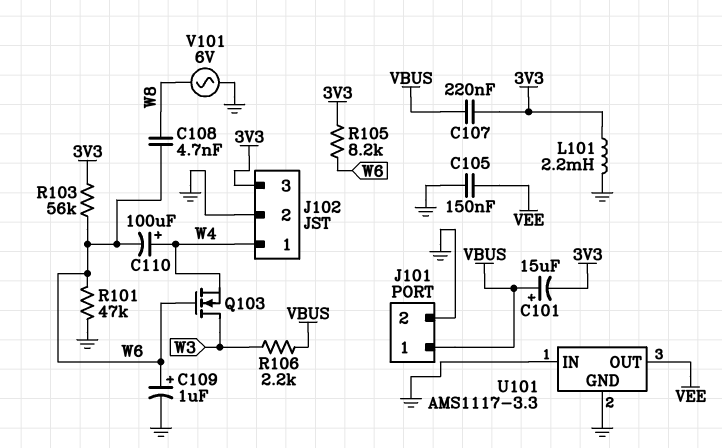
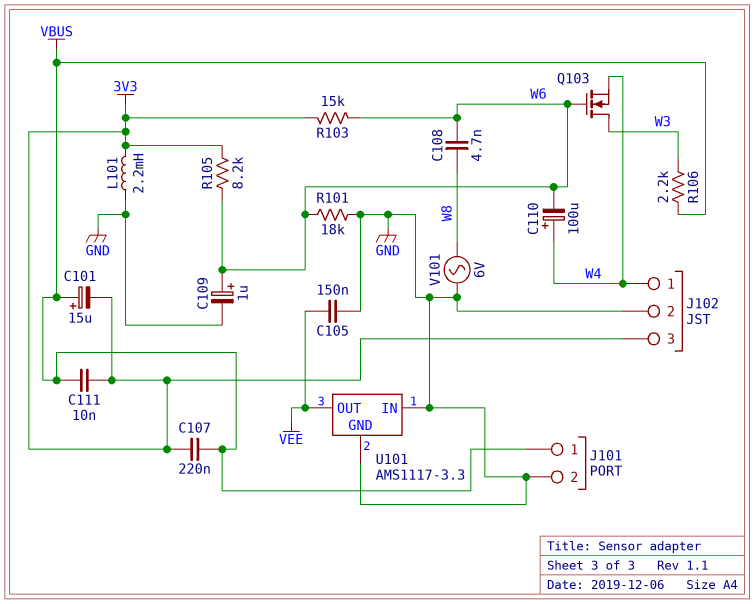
C111: none -> 10nF (3V3, VBUS)
R101: 47k (GND, W6) -> 18k (GND, W6)
R103: 56k (3V3, W6) -> 15k (3V3, W6)

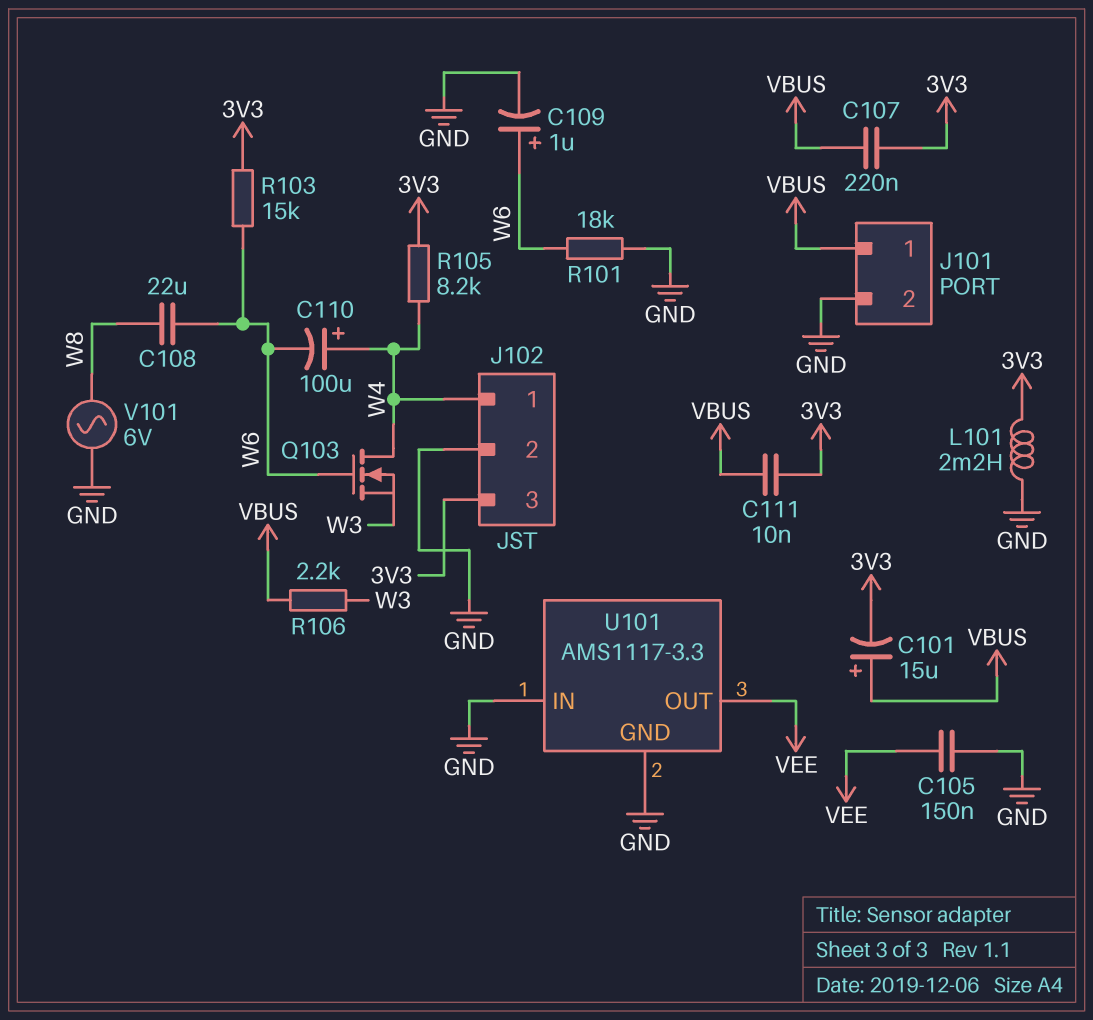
C108: 4.7nF (W6, W8) -> 22uF (W6, W8)
Q103: NMOS (G W6, D W3, S W4) -> NMOS (G W6, D W4, S W3)
R105: 8.2k (3V3, W6) -> 8.2k (3V3, W4)

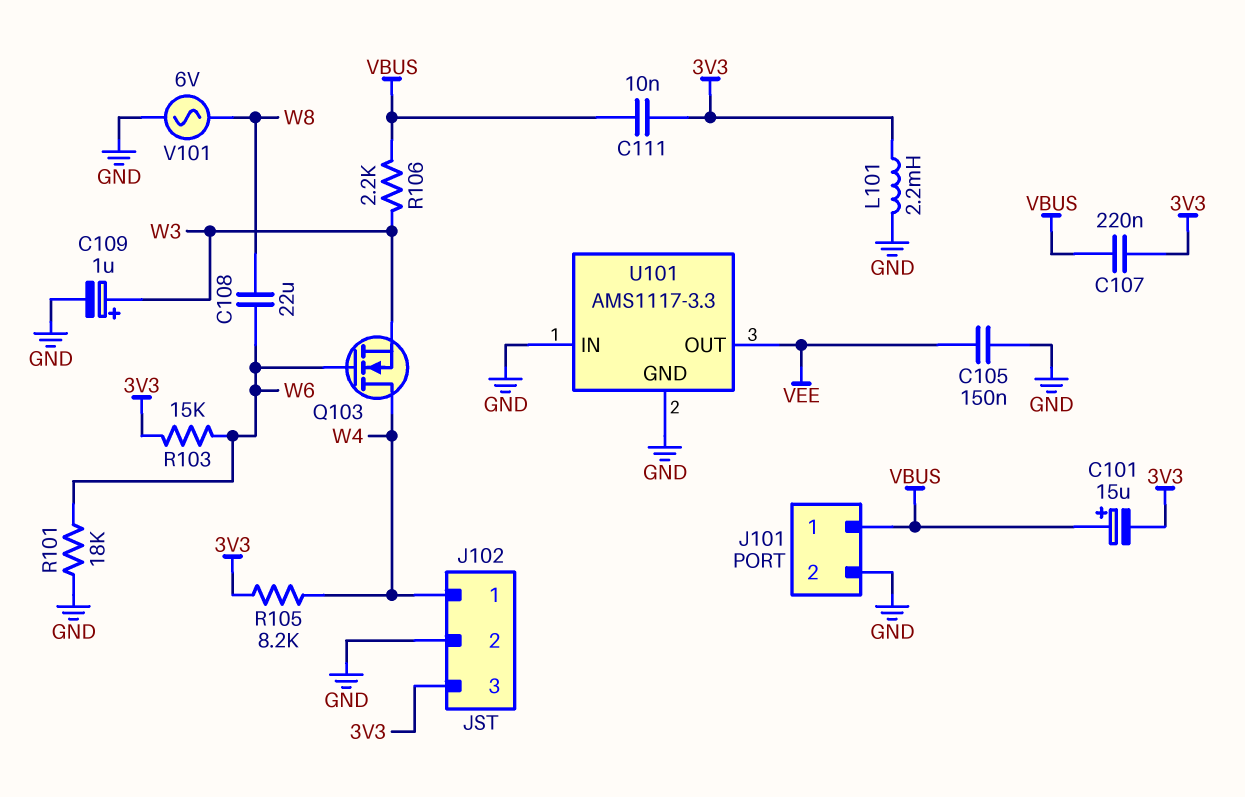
C109: 1uF (plus W6, minus GND) -> 1uF (plus W3, minus GND)
C110: 100uF (plus W4, minus W6) -> none

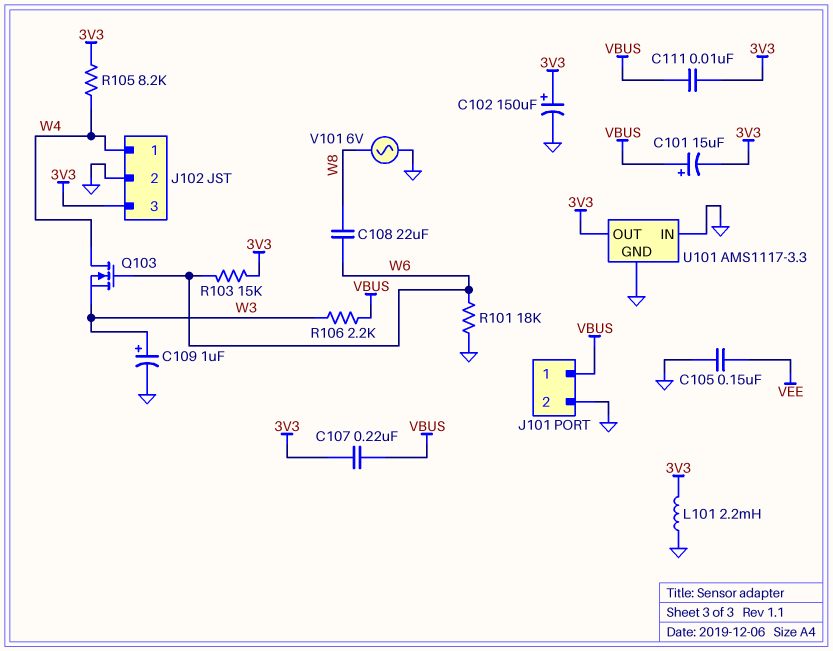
C102: none -> 150uF (plus 3V3, minus GND)
U101 pin OUT: VEE -> 3V3

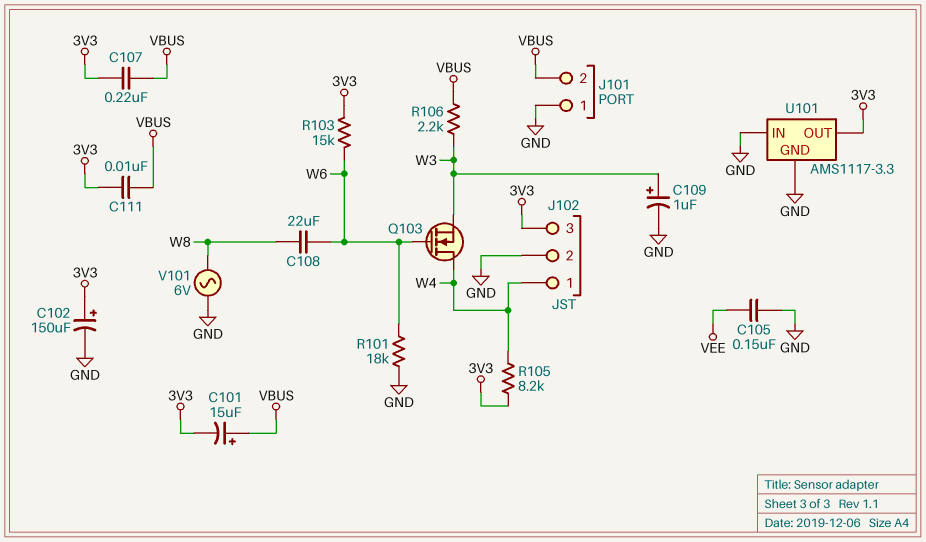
J101 pin 1: VBUS -> GND
J101 pin 2: GND -> VBUS
L101: 2.2mH (3V3, GND) -> none

